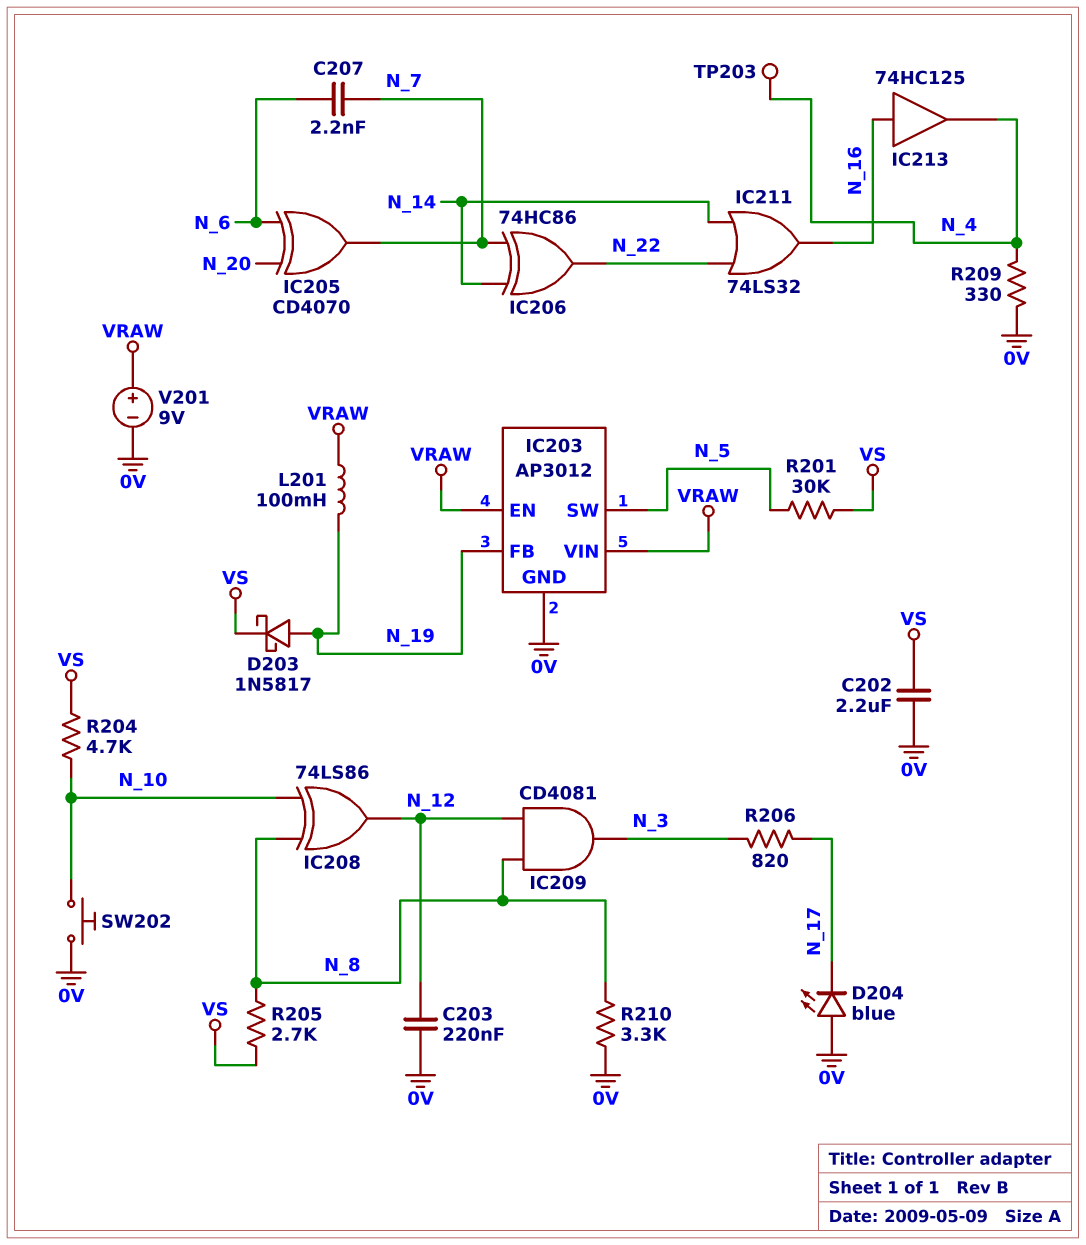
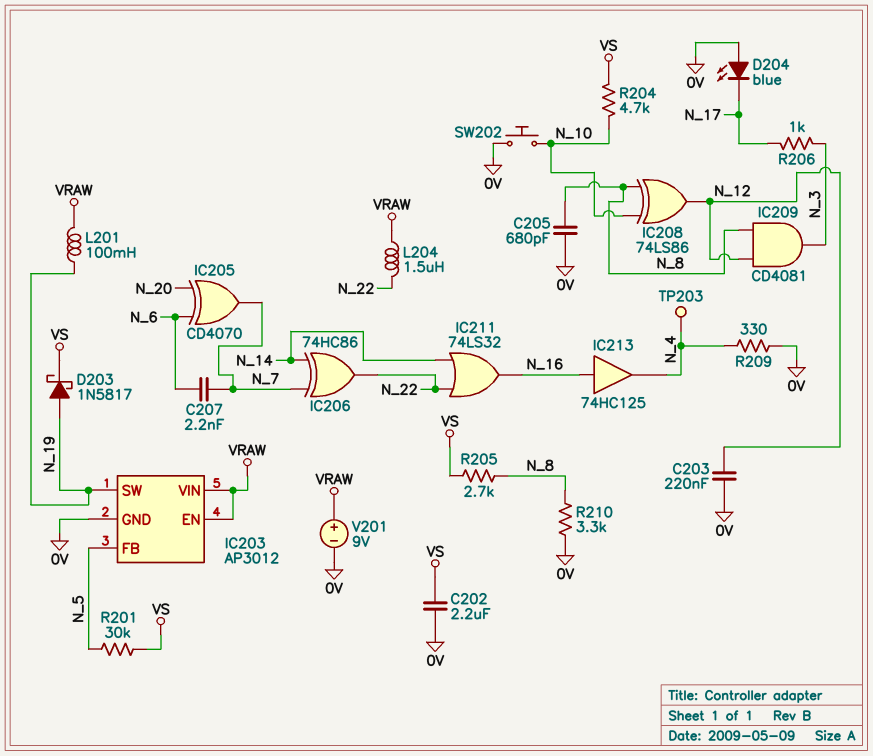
C205: none -> 680pF (0V, N_8)
IC203 pin FB: N_19 -> N_5
IC203 pin SW: N_5 -> N_19
L204: none -> 1.5uH (N_22, VRAW)
R206: 820 (N_3, N_17) -> 1k (N_3, N_17)

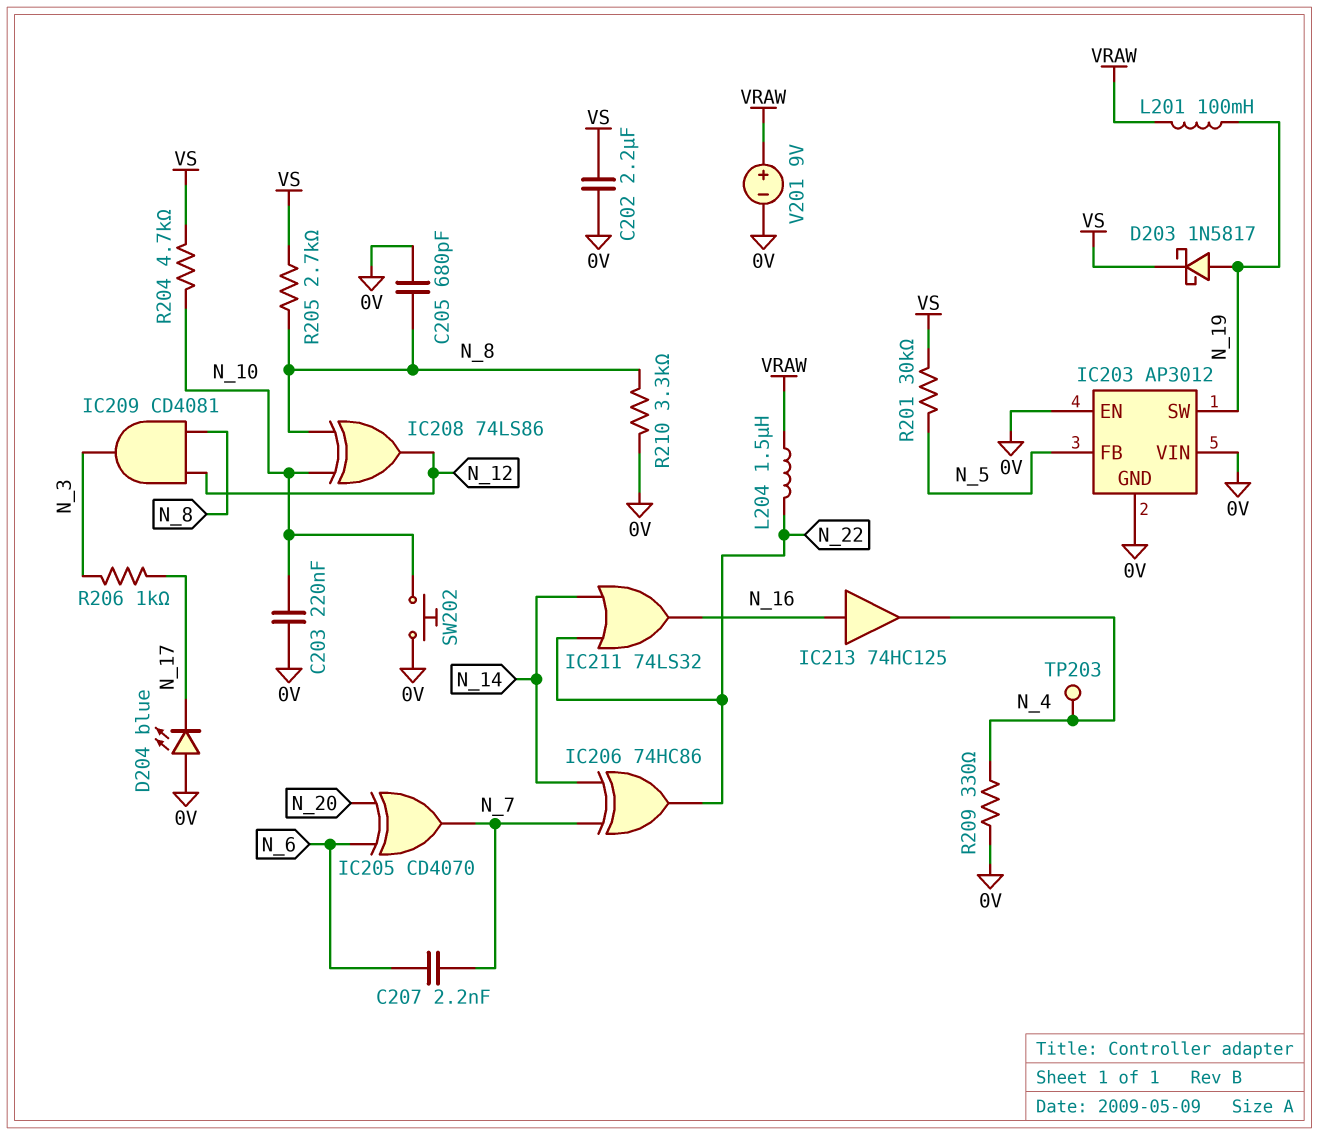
C203: 220nF (0V, N_12) -> 220nF (0V, N_10)
IC203 pin EN: VRAW -> 0V
IC203 pin VIN: VRAW -> 0V

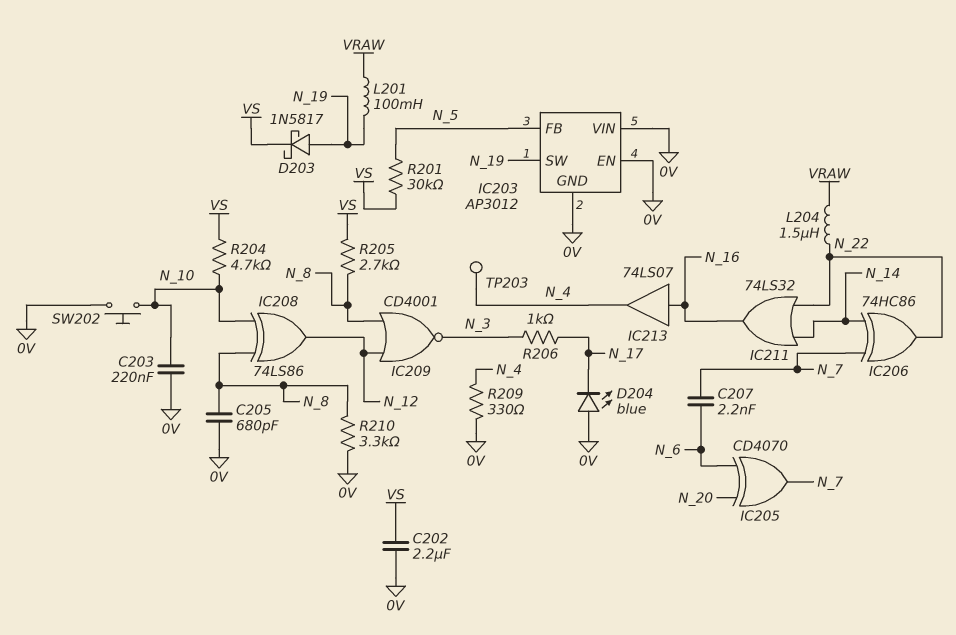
IC209: AND CD4081 (in N_8, in N_12, out N_3) -> NOR CD4001 (in N_8, in N_12, out N_3)
IC213: buffer 74HC125 (in N_16, out N_4) -> buffer 74LS07 (in N_16, out N_4)
V201: 9V (plus VRAW, minus 0V) -> none

